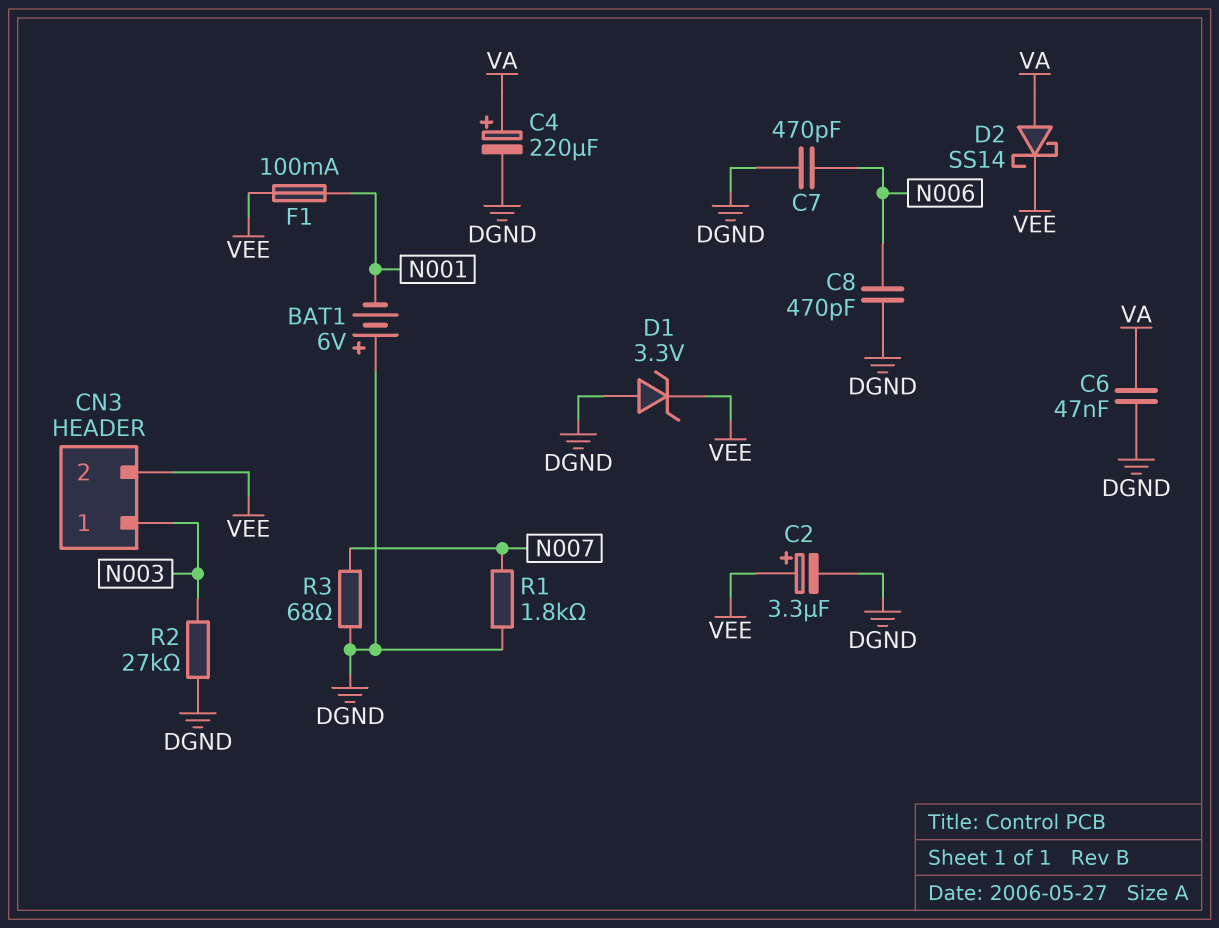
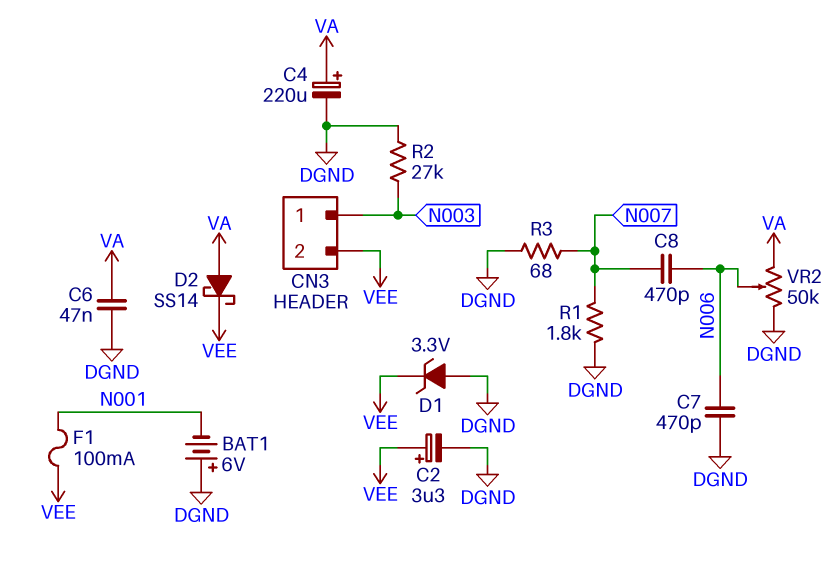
C8: 470pF (DGND, N006) -> 470pF (N006, N007)
VR2: none -> 50k (DGND, VA, wiper N006)

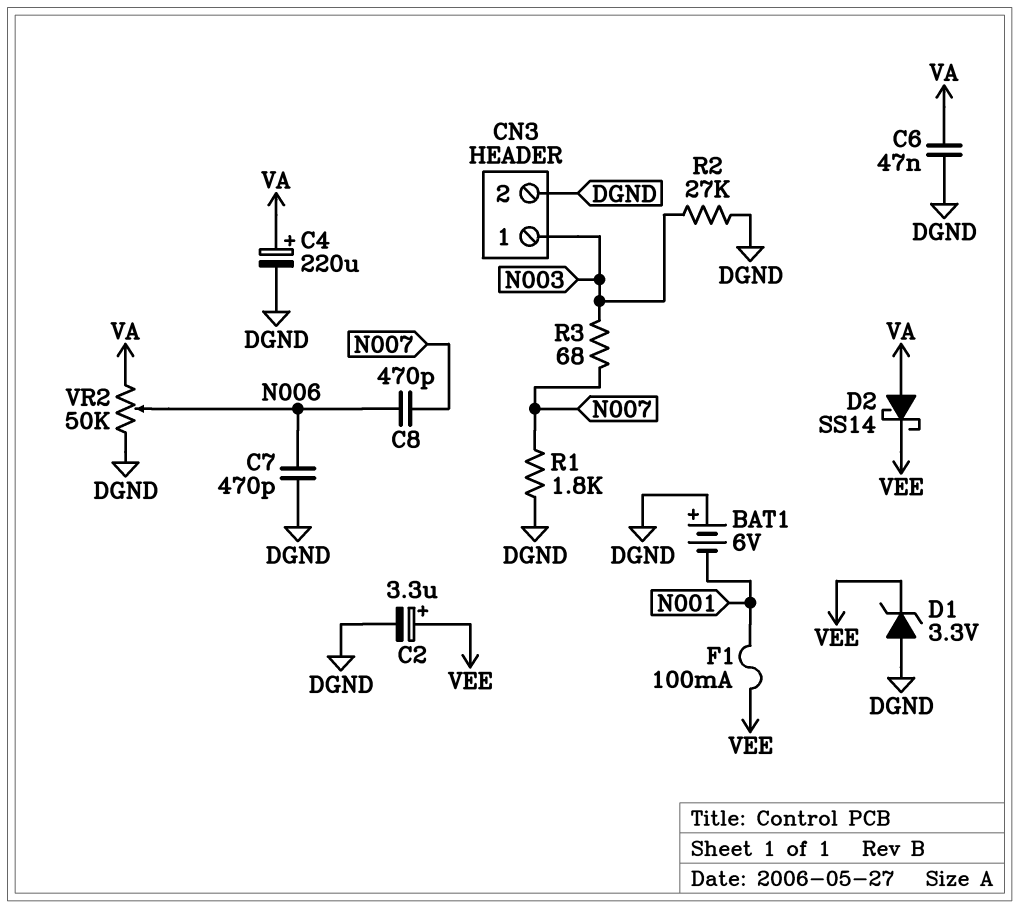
CN3 pin 2: VEE -> DGND
R3: 68 (DGND, N007) -> 68 (N003, N007)

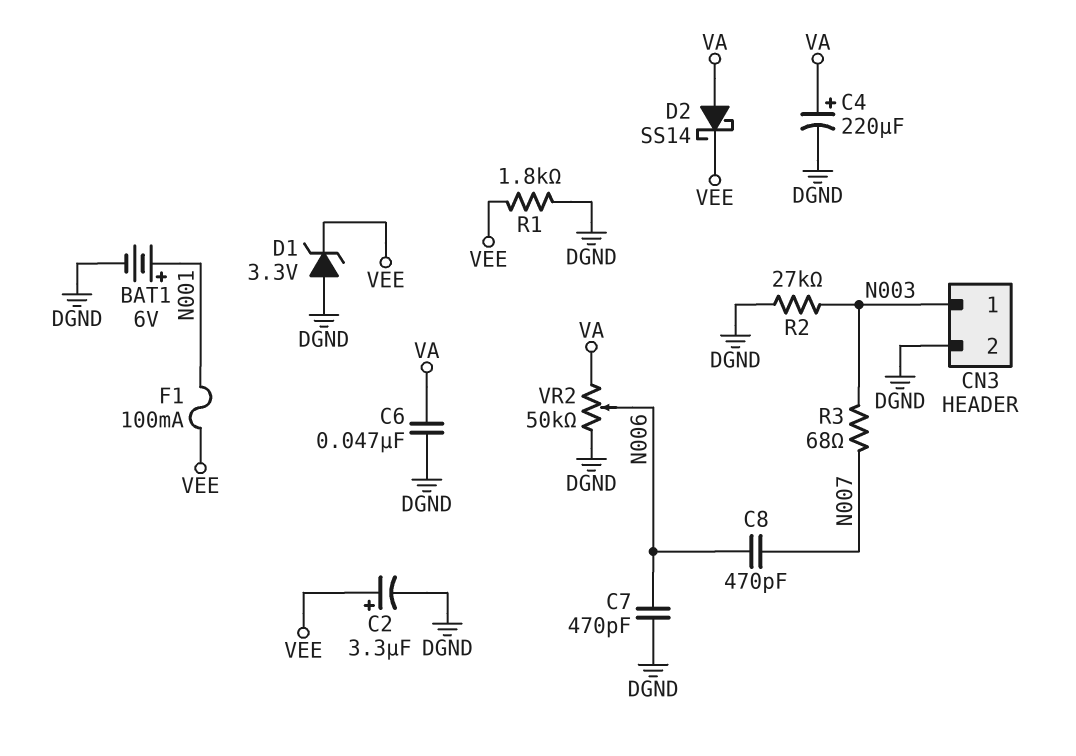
BAT1: 6V (plus DGND, minus N001) -> 6V (plus N001, minus DGND)
R1: 1.8k (DGND, N007) -> 1.8k (DGND, VEE)

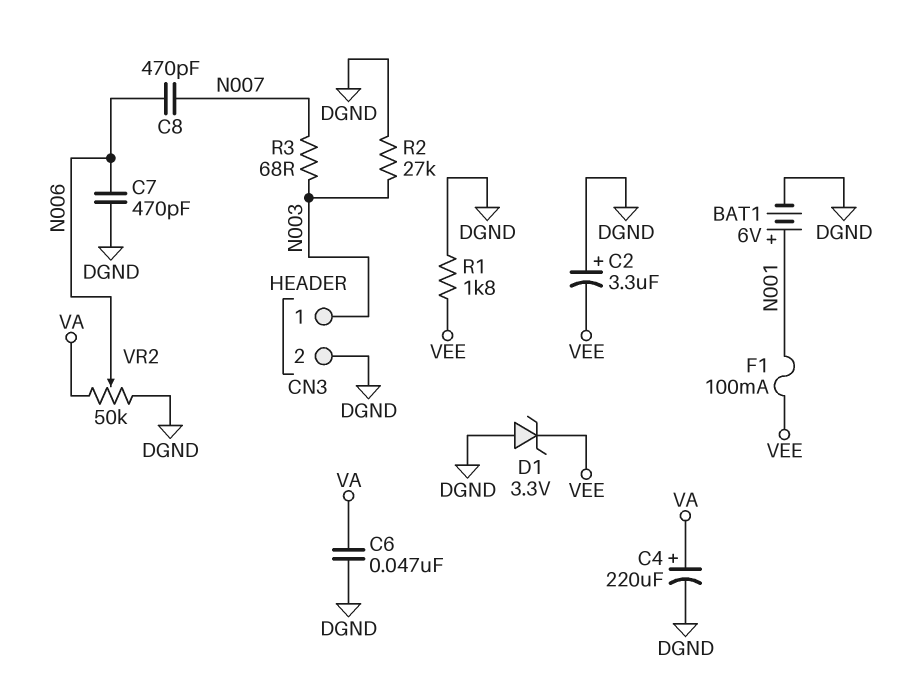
C2: 3.3uF (plus VEE, minus DGND) -> 3.3uF (plus DGND, minus VEE)
D2: schottky SS14 (A VA, K VEE) -> none

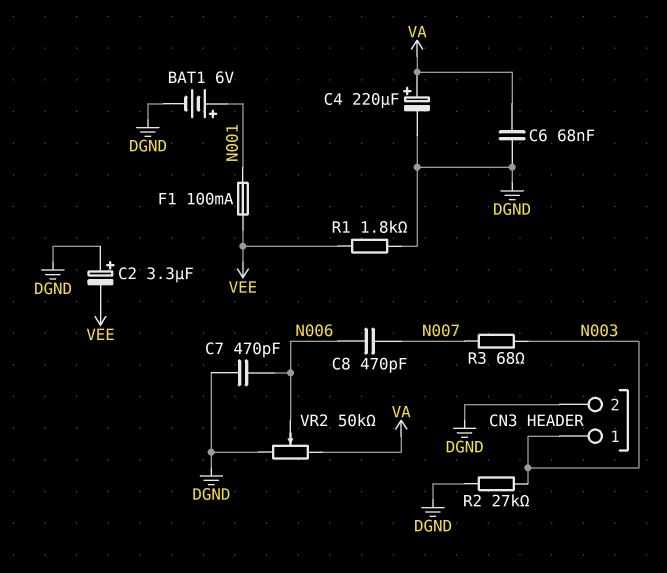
C6: 47nF (DGND, VA) -> 68nF (DGND, VA)
D1: zener 3.3V (A DGND, K VEE) -> none

